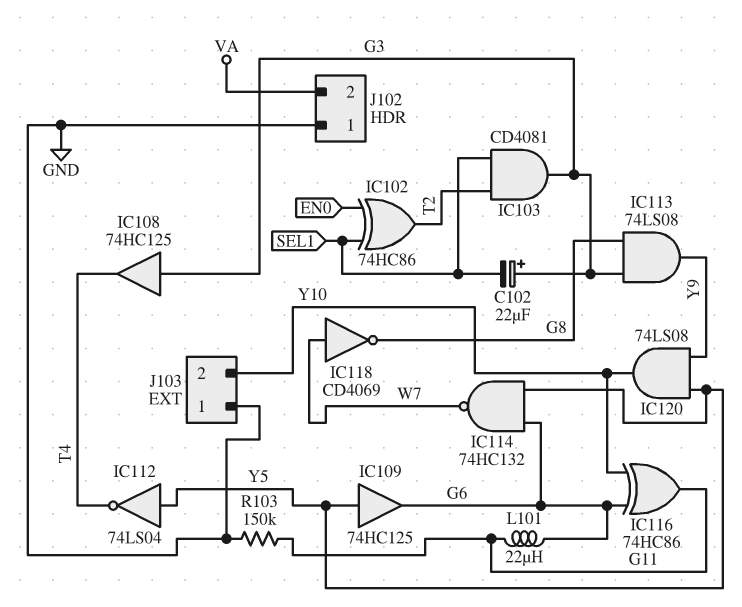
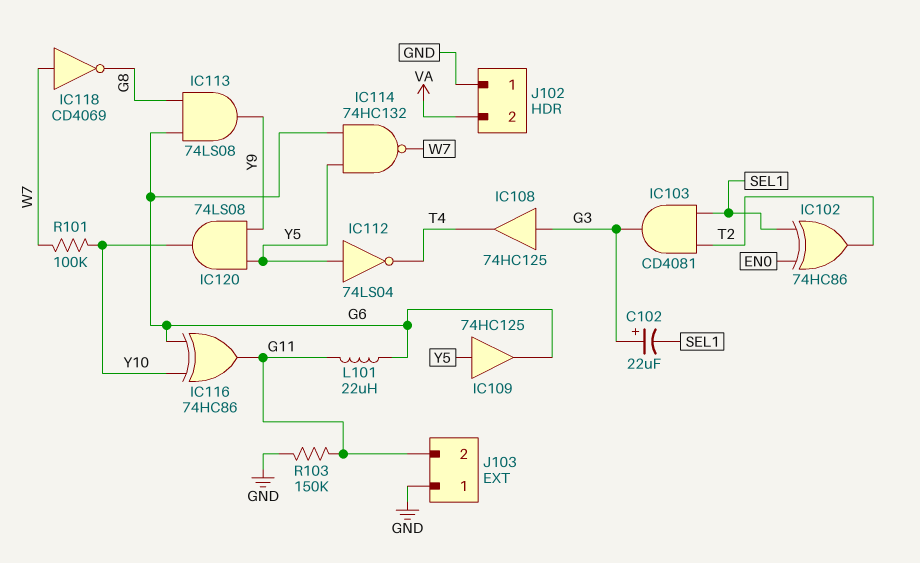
IC113: AND 74LS08 (in G3, in G8, out Y9) -> AND 74LS08 (in G6, in G8, out Y9)
J103 pin 2: Y10 -> G11
R101: none -> 100k (W7, Y10)

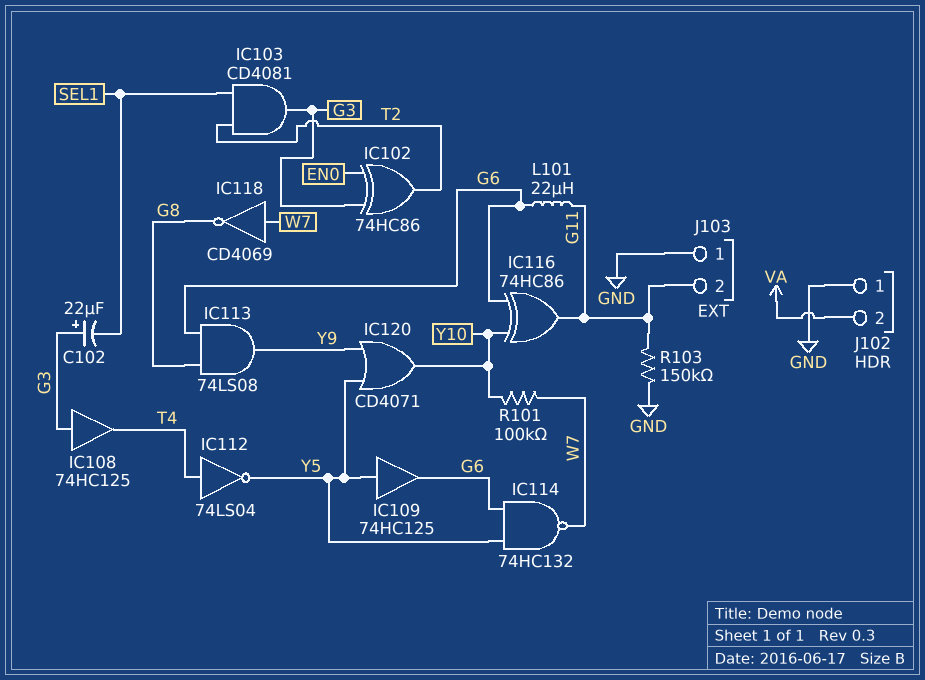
IC102: XOR 74HC86 (in EN0, in SEL1, out T2) -> XOR 74HC86 (in EN0, in G3, out T2)
IC112: NOT 74LS04 (in Y5, out T4) -> NOT 74LS04 (in T4, out Y5)
IC120: AND 74LS08 (in Y5, in Y9, out Y10) -> OR CD4071 (in Y5, in Y9, out Y10)

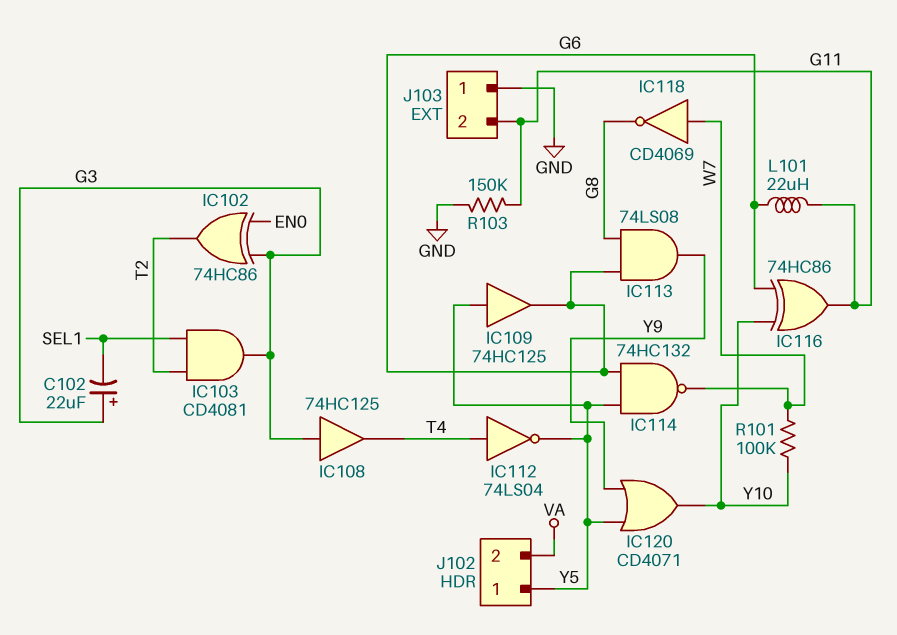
J102 pin 1: GND -> Y5

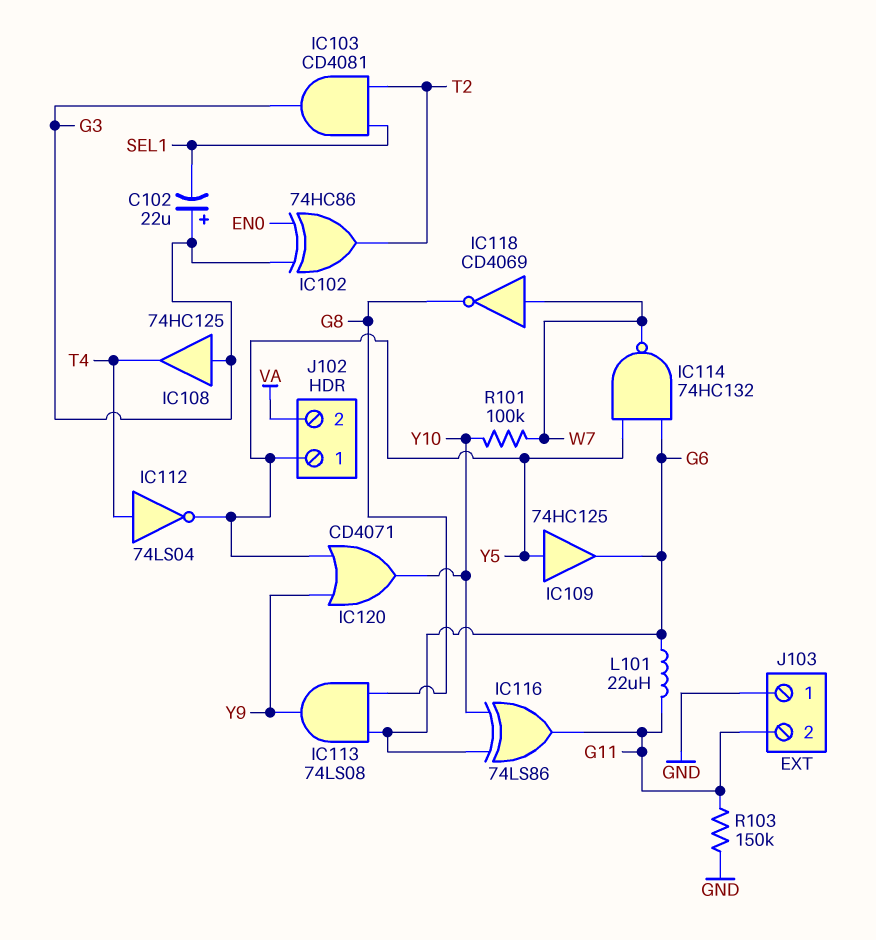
IC116: XOR 74HC86 (in G6, in Y10, out G11) -> XOR 74LS86 (in G6, in Y10, out G11)

